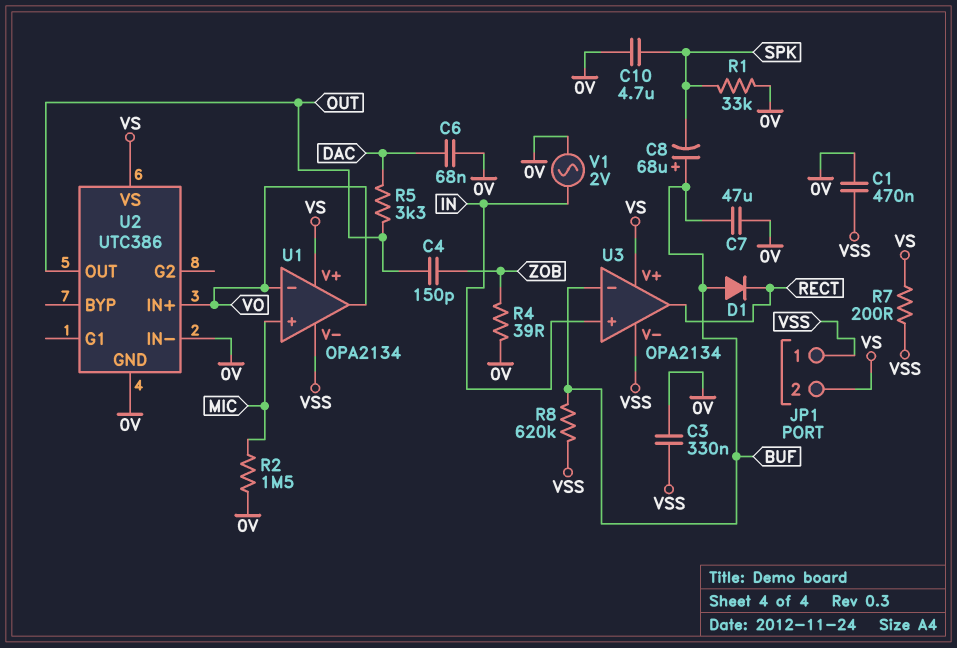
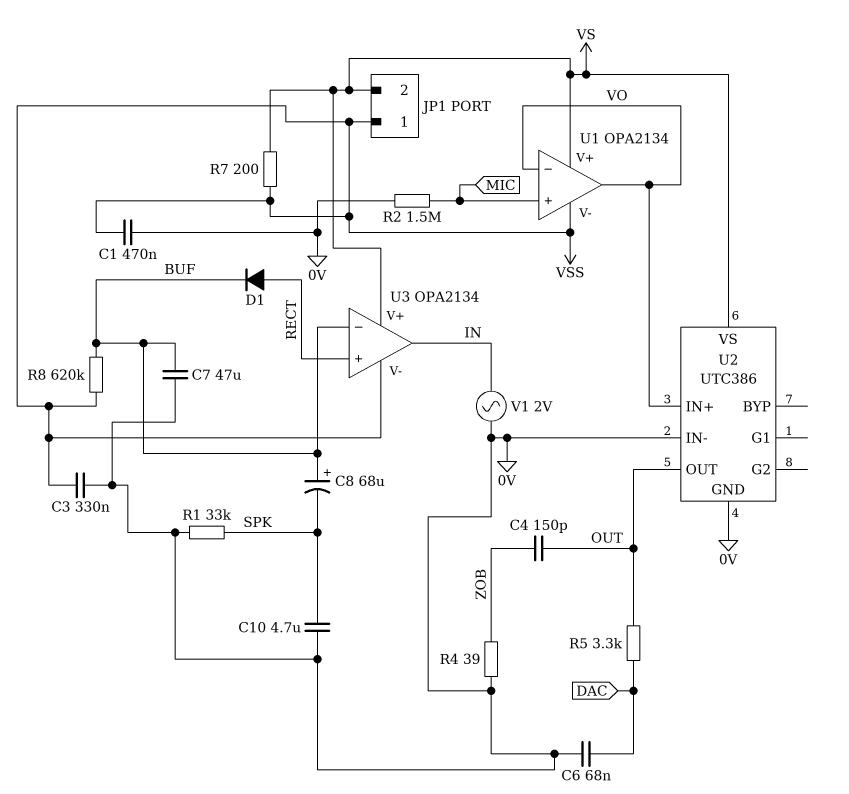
D1: diode (A BUF, K RECT) -> diode (A RECT, K BUF)
U3 pin in+: IN -> RECT
U3 pin out: RECT -> IN

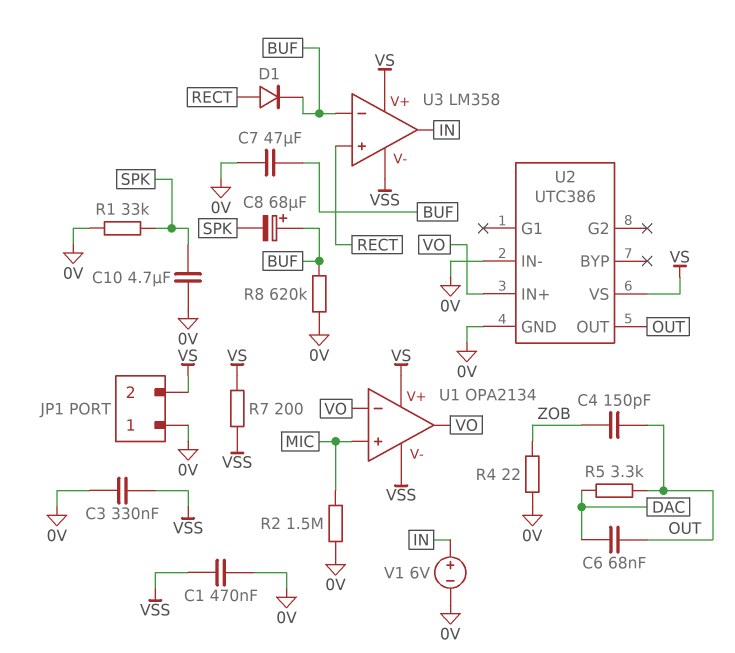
C6: 68nF (0V, DAC) -> 68nF (DAC, OUT)
JP1 pin 1: VSS -> 0V
R4: 39 (0V, ZOB) -> 22 (0V, ZOB)
R8: 620k (BUF, VSS) -> 620k (0V, BUF)
U3: OPA2134 -> LM358
V1: AC 2V (0V, IN) -> 6V (plus IN, minus 0V)

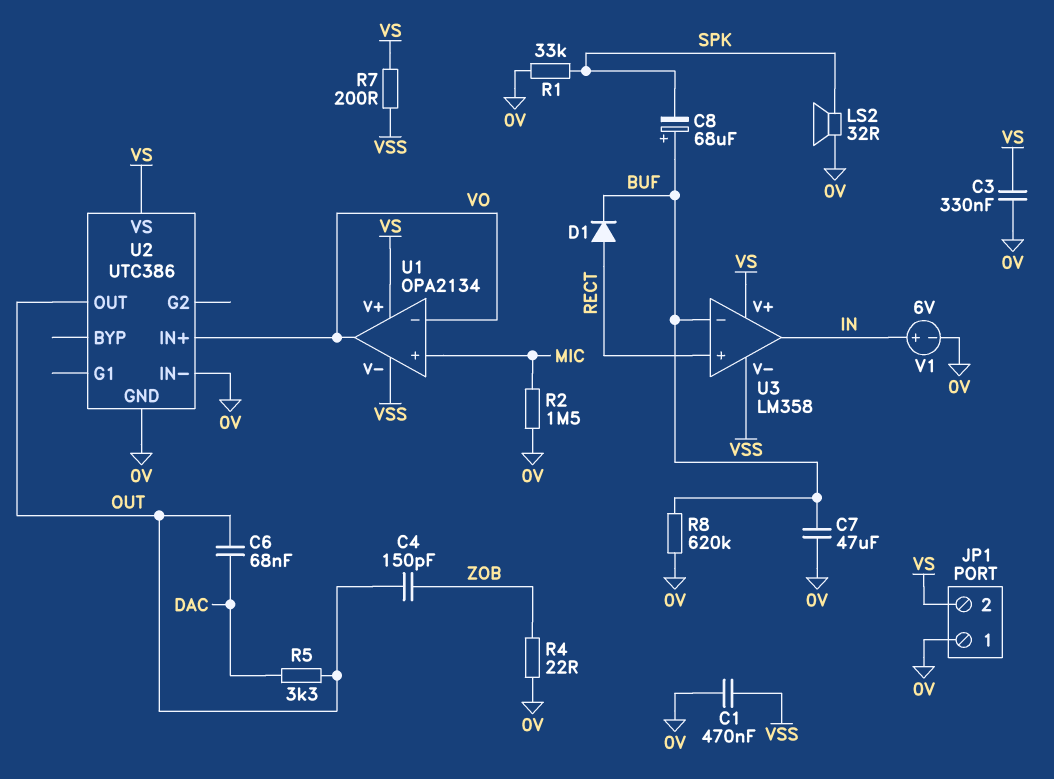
C3: 330nF (0V, VSS) -> 330nF (0V, VS)
C10: 4.7uF (0V, SPK) -> none
LS2: none -> speaker 32R (0V, SPK)

